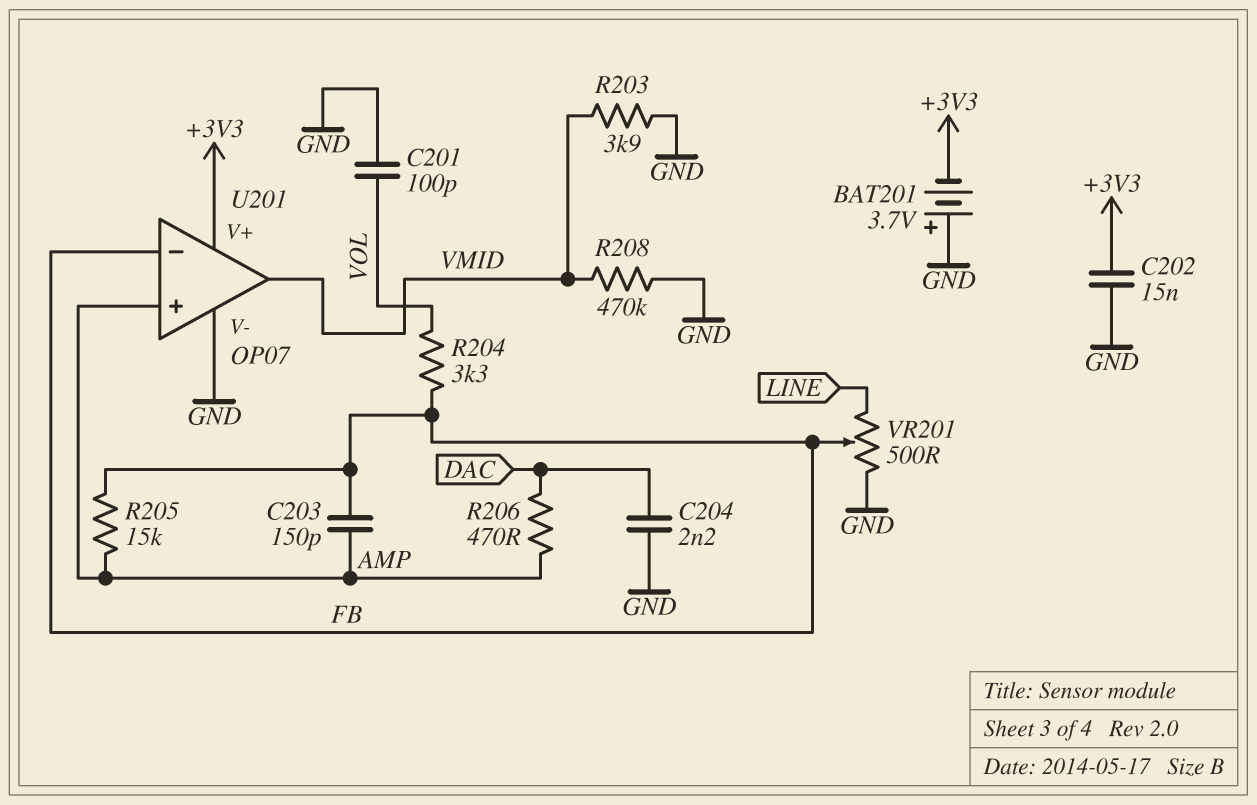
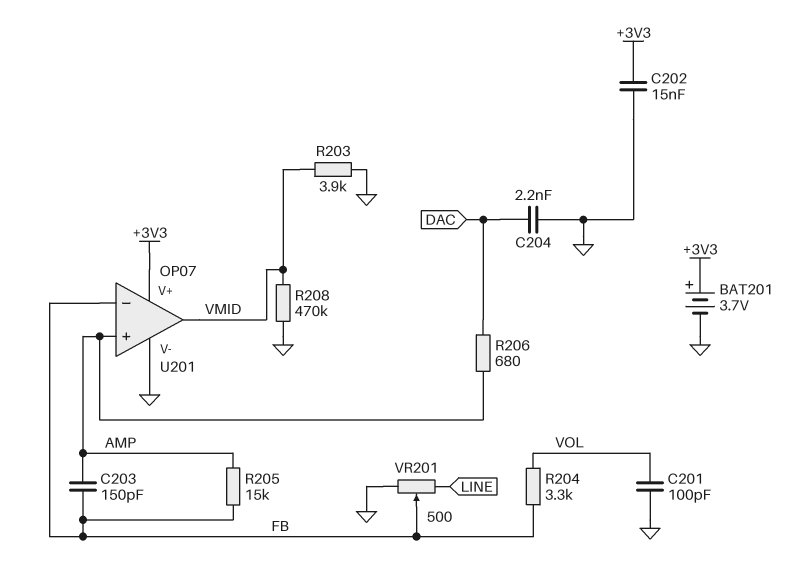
BAT201: 3.7V (plus GND, minus +3V3) -> 3.7V (plus +3V3, minus GND)
R206: 470 (AMP, DAC) -> 680 (AMP, DAC)

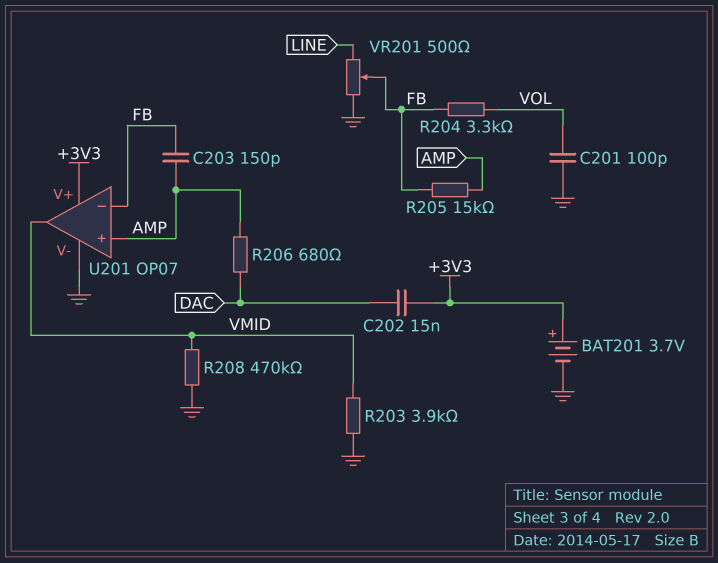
C202: 15nF (+3V3, GND) -> 15nF (+3V3, DAC)
C204: 2.2nF (DAC, GND) -> none

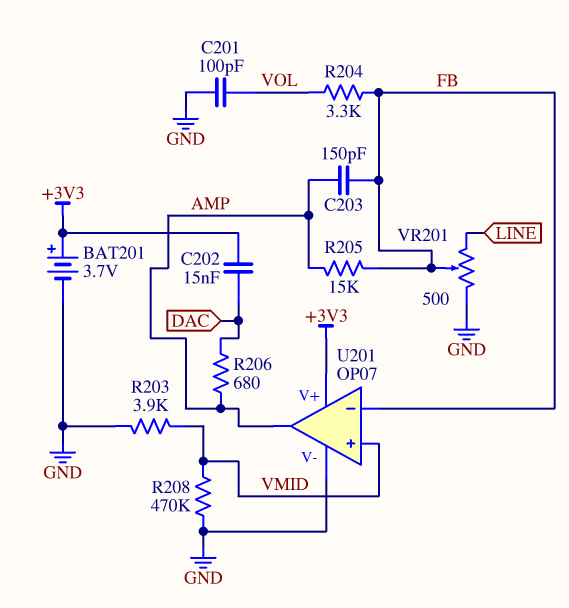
U201 pin in+: AMP -> VMID
U201 pin out: VMID -> AMP

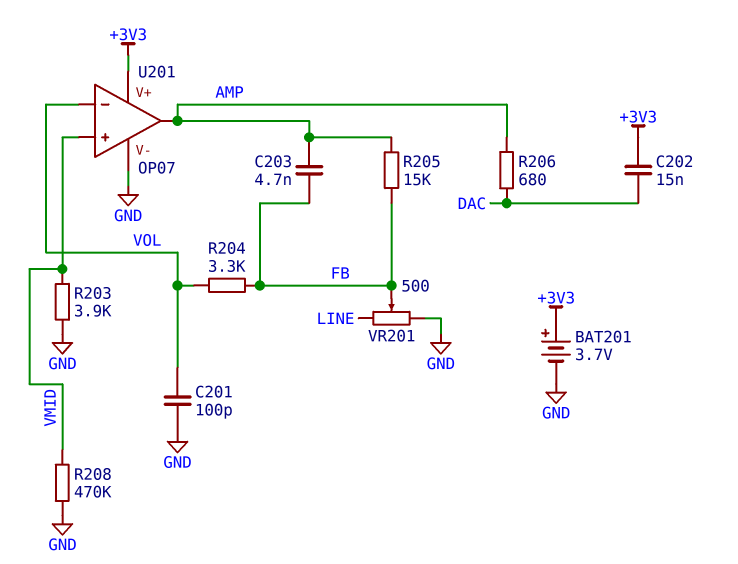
C203: 150pF (AMP, FB) -> 4.7nF (AMP, FB)
U201 pin in-: FB -> VOL

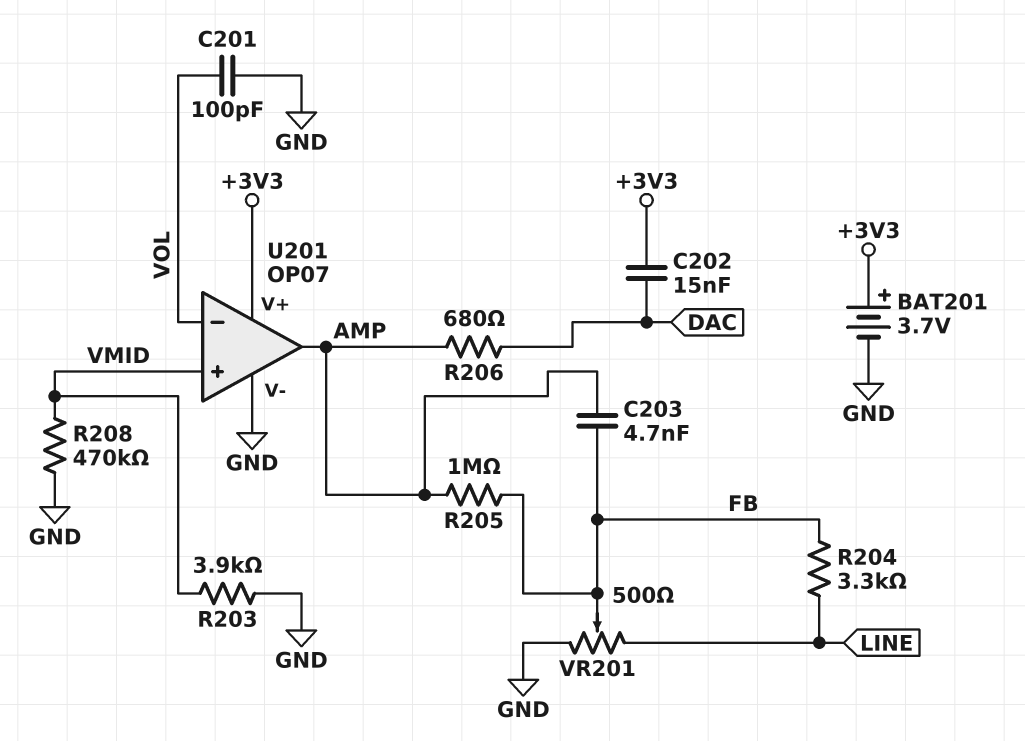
R204: 3.3k (FB, VOL) -> 3.3k (FB, LINE)
R205: 15k (AMP, FB) -> 1M (AMP, FB)

